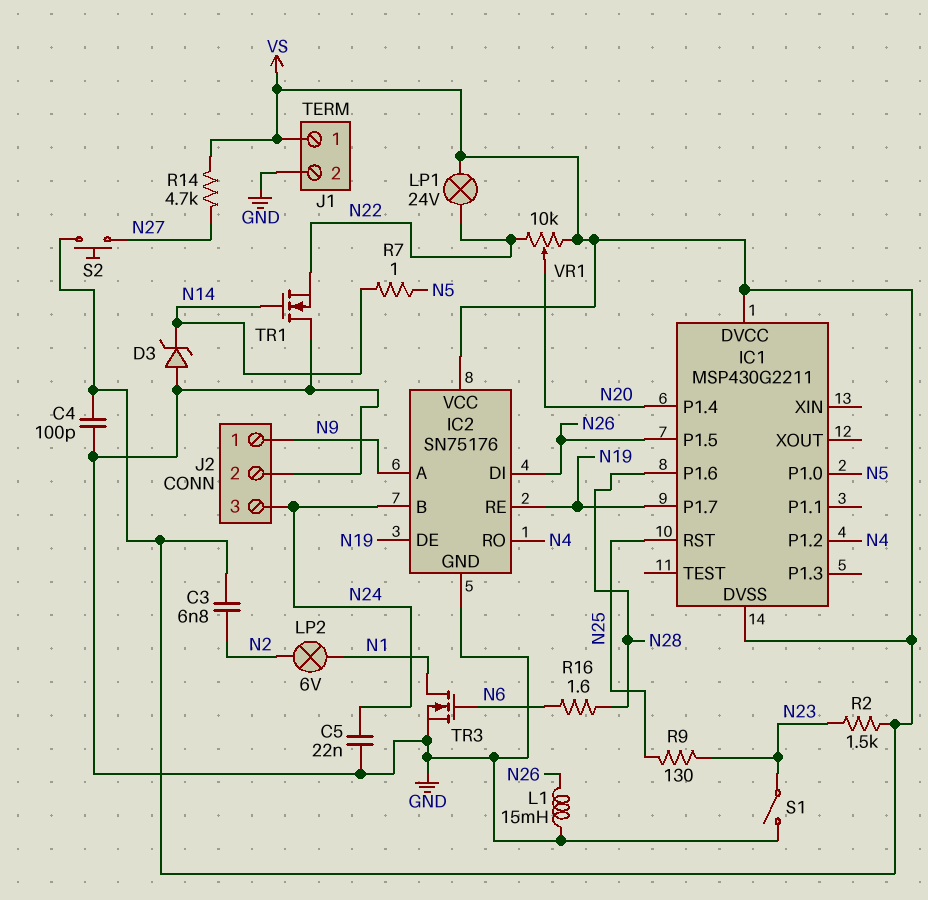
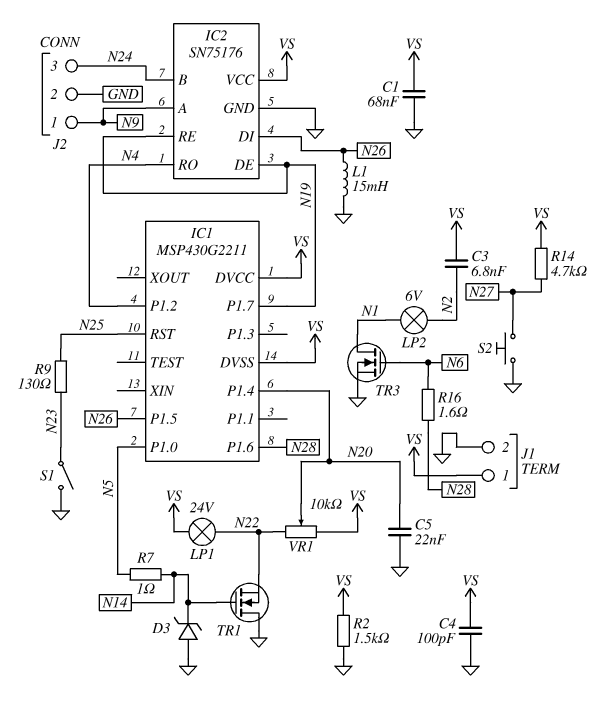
C1: none -> 68nF (GND, VS)
C5: 22nF (GND, N24) -> 22nF (GND, N20)
R2: 1.5k (N23, VS) -> 1.5k (GND, VS)
S2: button (N27, VS) -> button (GND, N27)

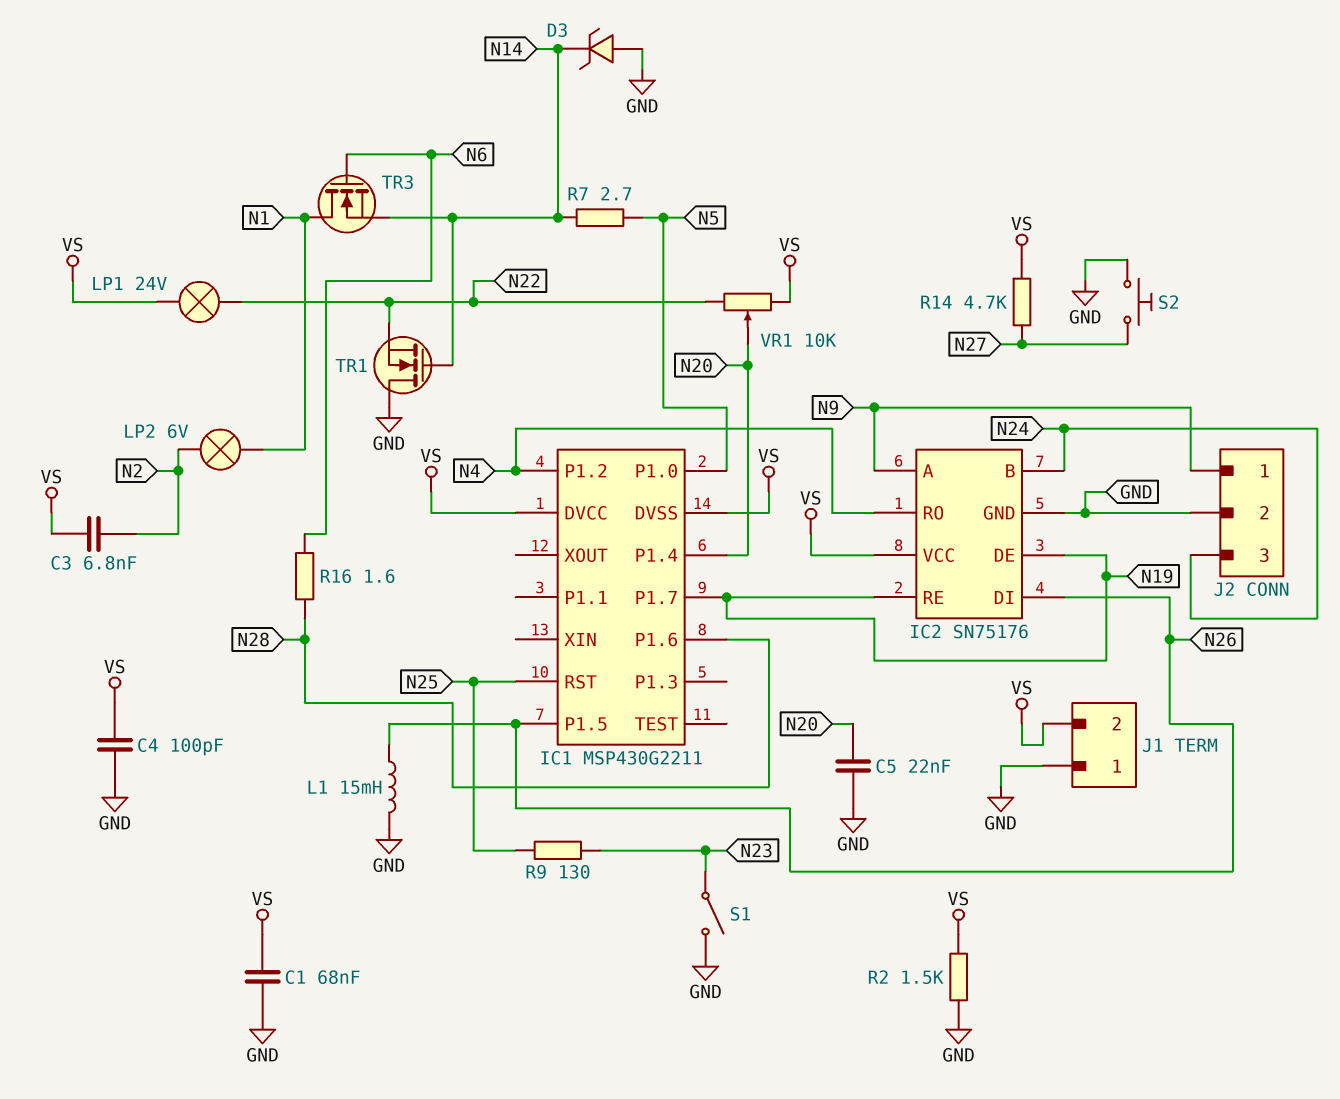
J1 pin 1: VS -> GND
J1 pin 2: GND -> VS
R7: 1 (N5, N14) -> 2.7 (N5, N14)
TR3: NMOS (G N6, D N1, S GND) -> NMOS (G N6, D N1, S N14)

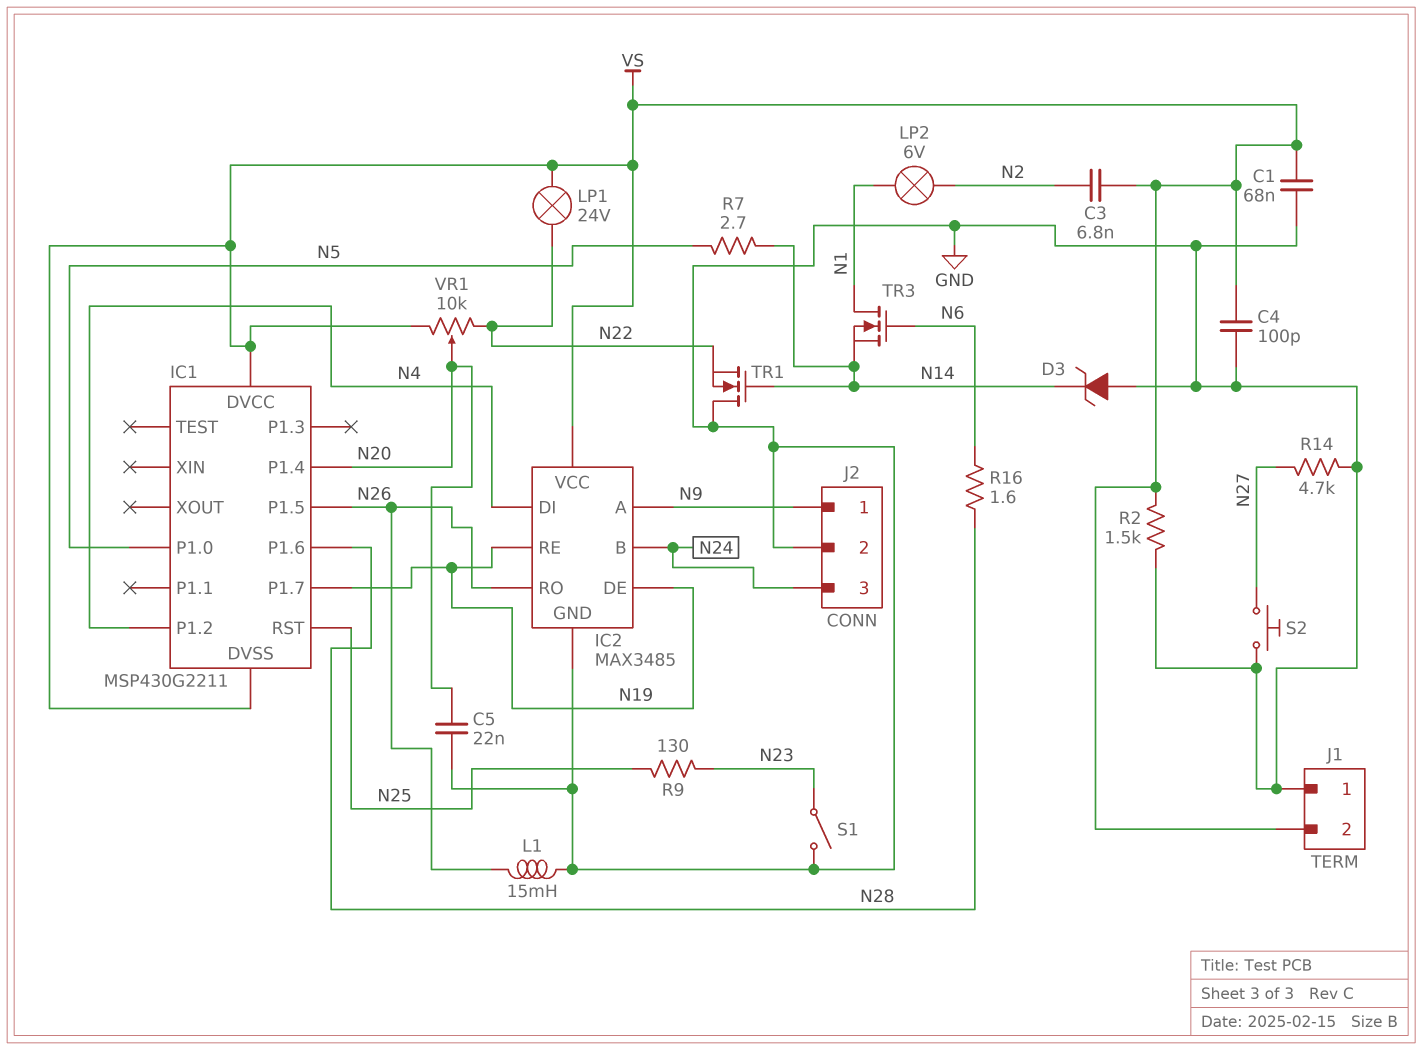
IC2: SN75176 -> MAX3485
IC2 pin DI: N26 -> N4
IC2 pin RO: N4 -> N26
R14: 4.7k (N27, VS) -> 4.7k (GND, N27)

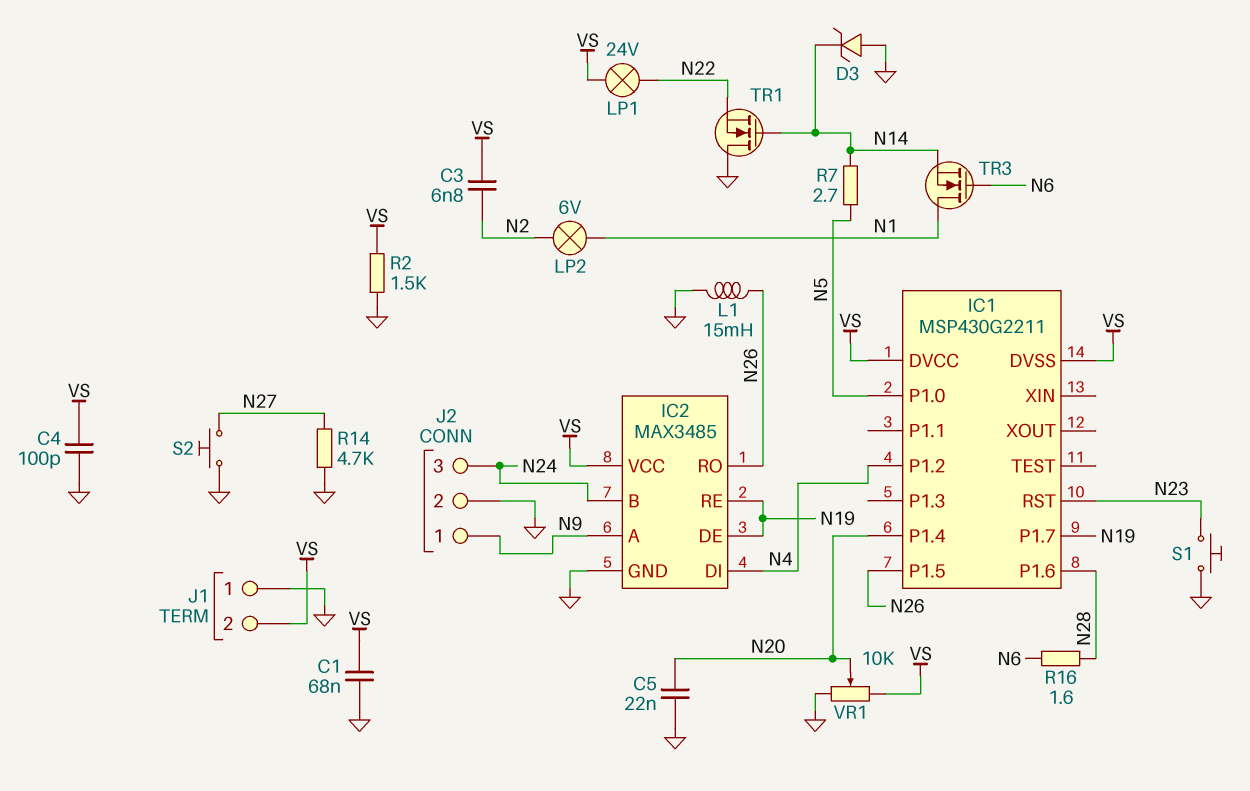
IC1 pin RST: N25 -> N23
R9: 130 (N23, N25) -> none
S1: switch (GND, N23) -> button (GND, N23)
VR1: 10k (N22, VS, wiper N20) -> 10k (GND, VS, wiper N20)

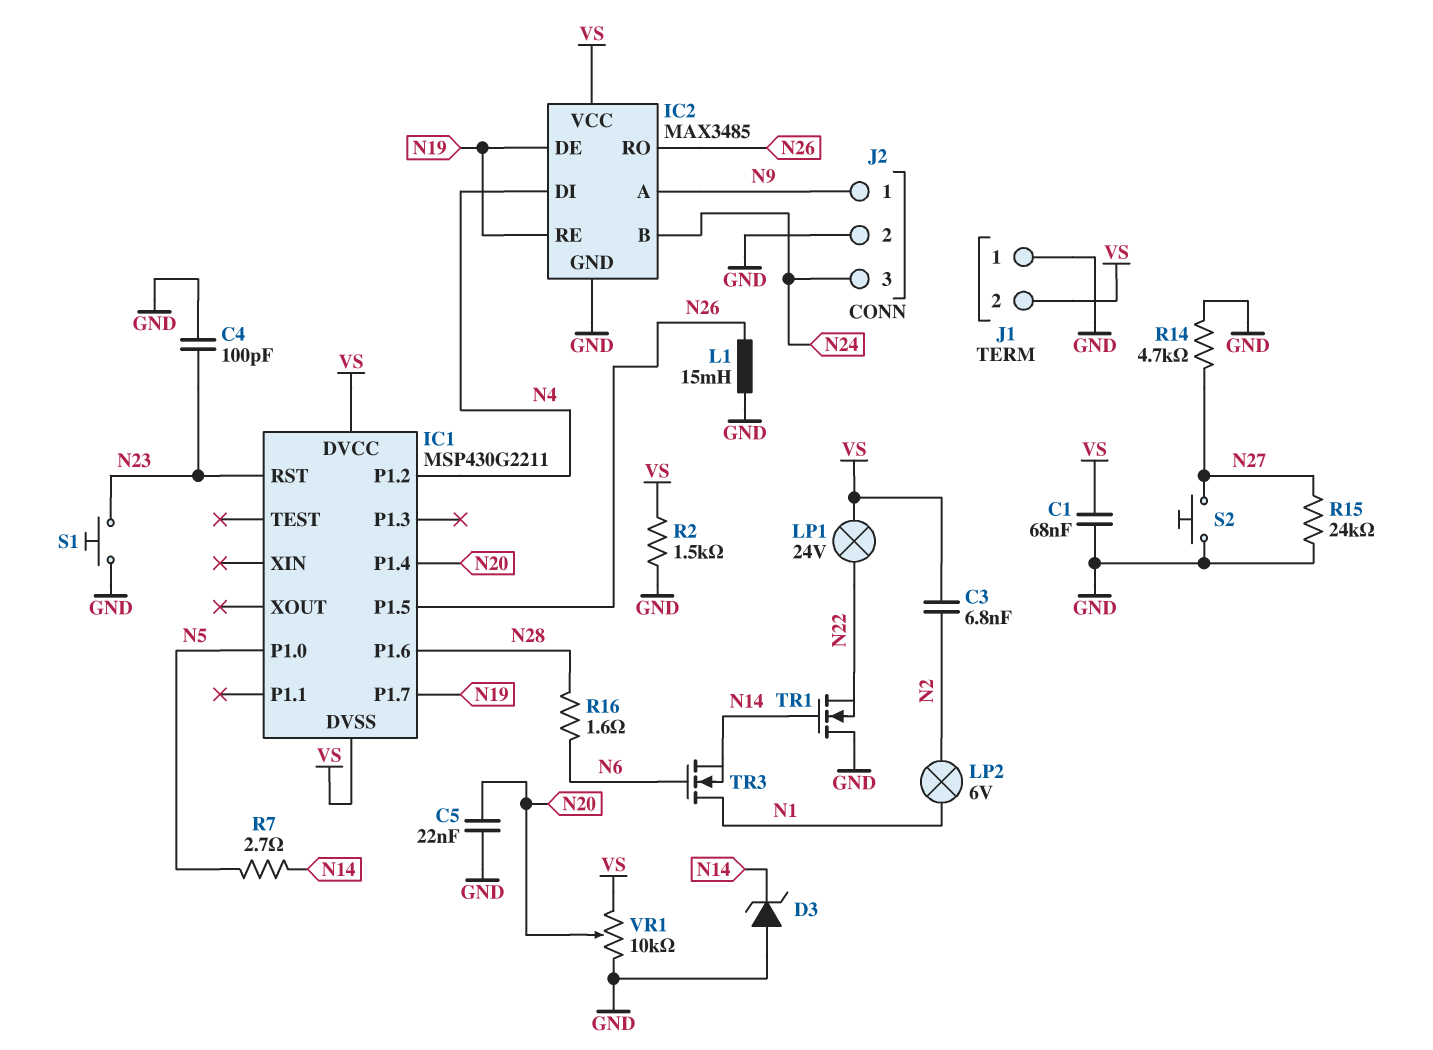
C4: 100pF (GND, VS) -> 100pF (GND, N23)
R15: none -> 24k (GND, N27)

